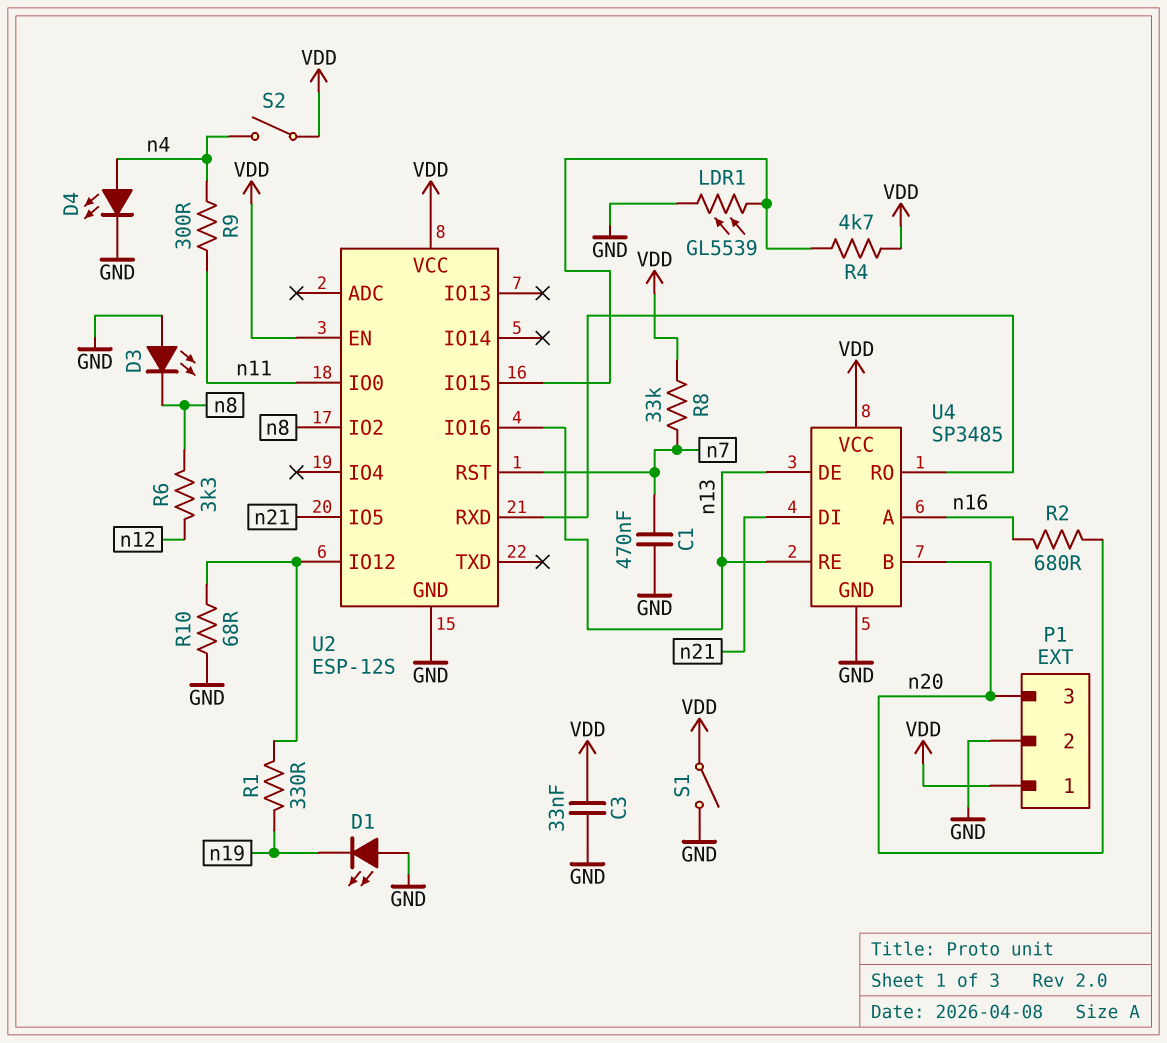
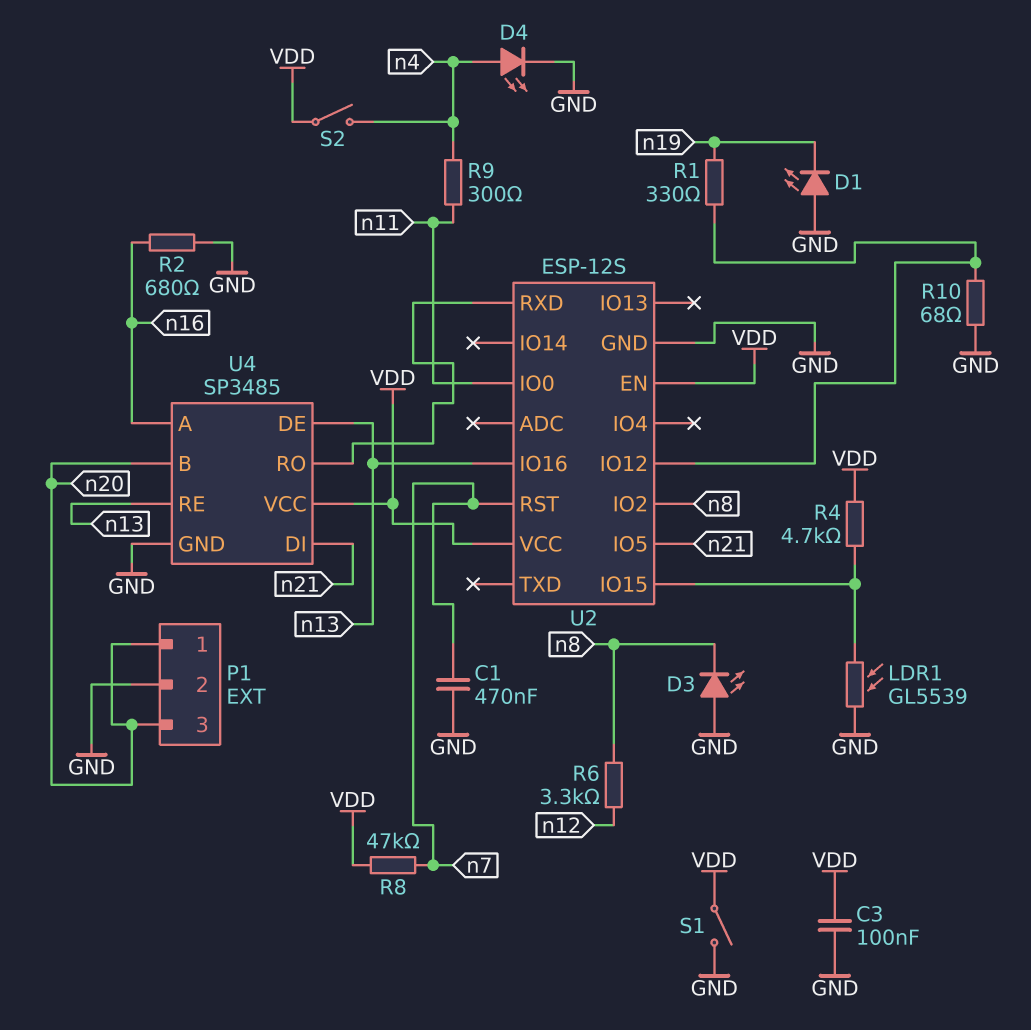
C3: 33nF (GND, VDD) -> 100nF (GND, VDD)
P1 pin 1: VDD -> n20
R2: 680 (n16, n20) -> 680 (GND, n16)
R8: 33k (VDD, n7) -> 47k (VDD, n7)

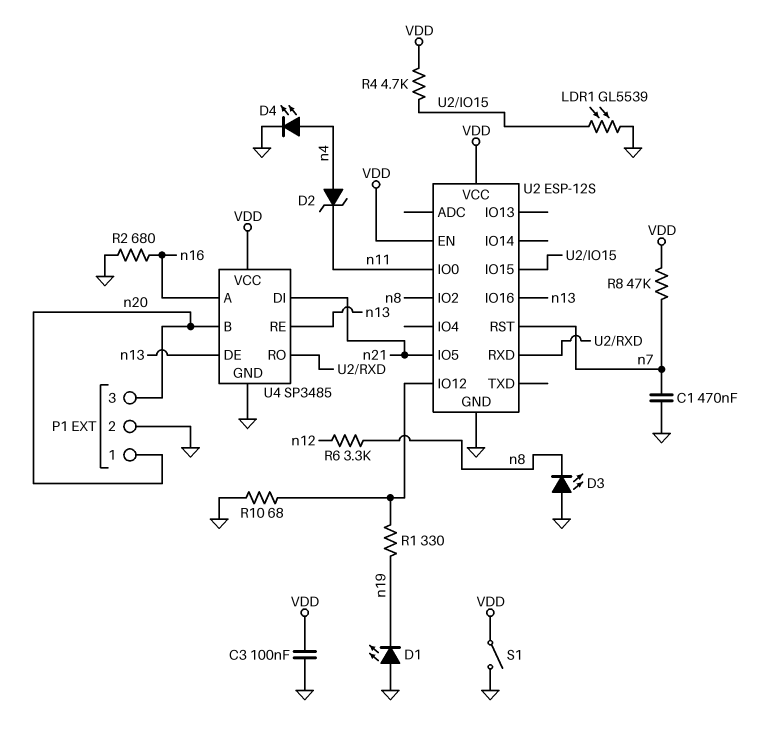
D2: none -> zener (A n4, K n11)
R9: 300 (n4, n11) -> none
S2: switch (VDD, n4) -> none

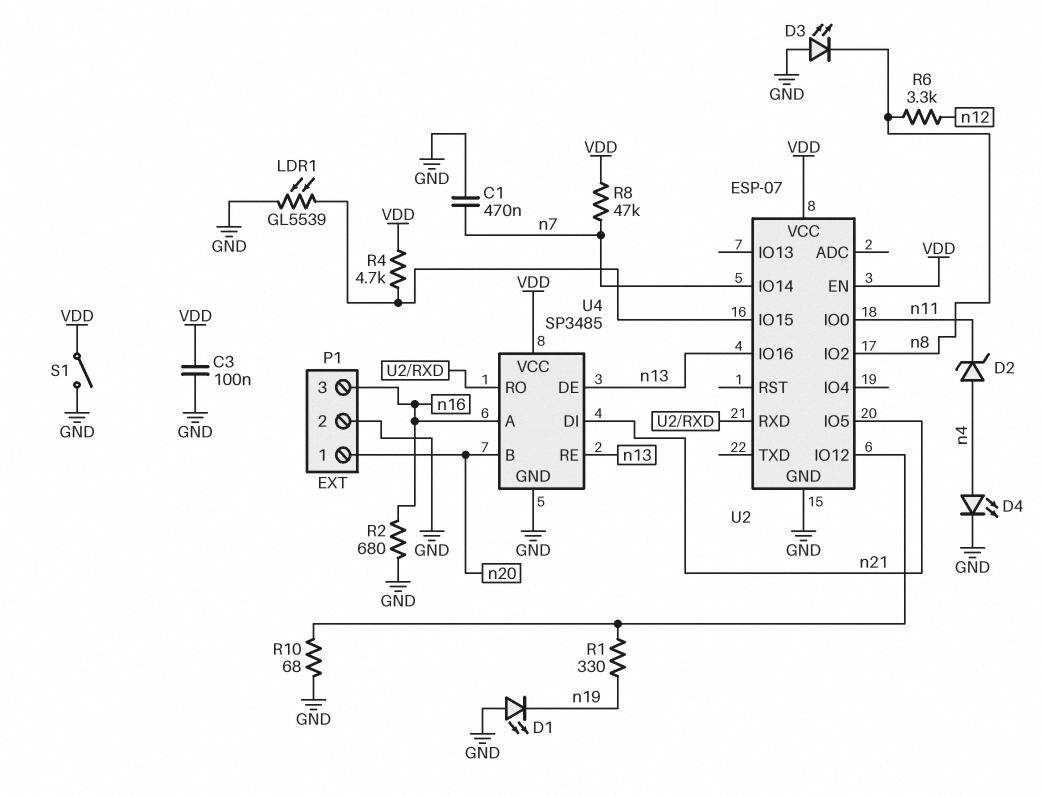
P1 pin 3: n20 -> n16
U2: ESP-12S -> ESP-07
U2 pin IO14: none -> n7
U2 pin RST: n7 -> none

